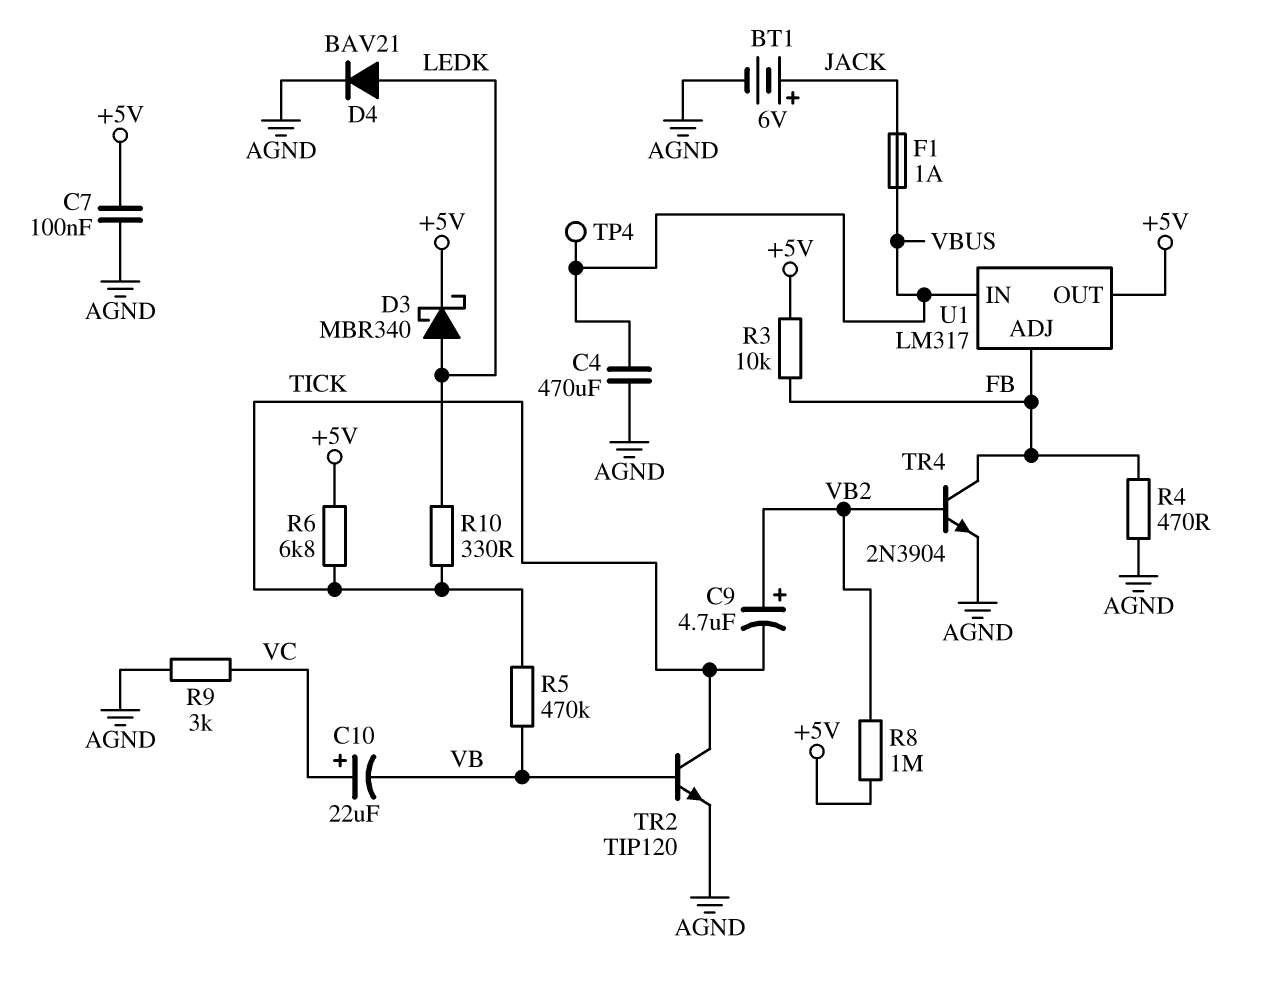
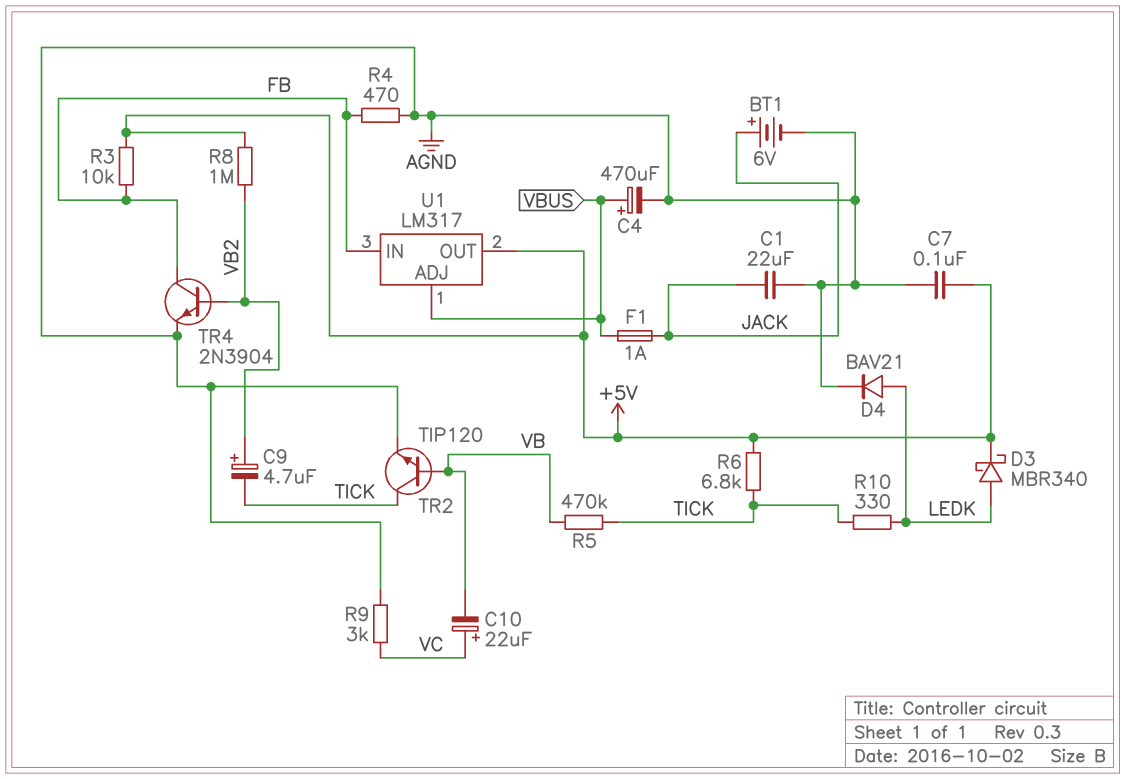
C1: none -> 22uF (AGND, JACK)
C4: 470uF (AGND, VBUS) -> 470uF (plus VBUS, minus AGND)
TP4: test point (VBUS) -> none
U1 pin ADJ: FB -> VBUS
U1 pin IN: VBUS -> FB

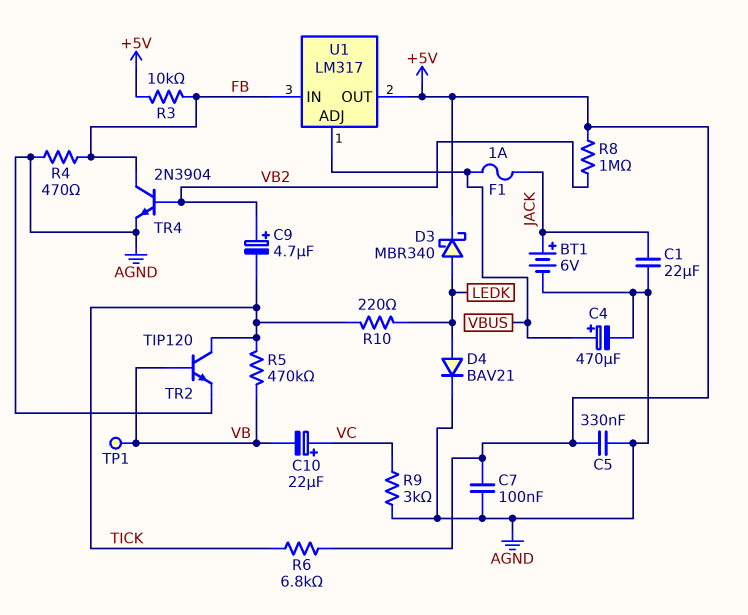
C5: none -> 330nF (+5V, AGND)
R10: 330 (LEDK, TICK) -> 220 (LEDK, TICK)
TP1: none -> test point (VB)

